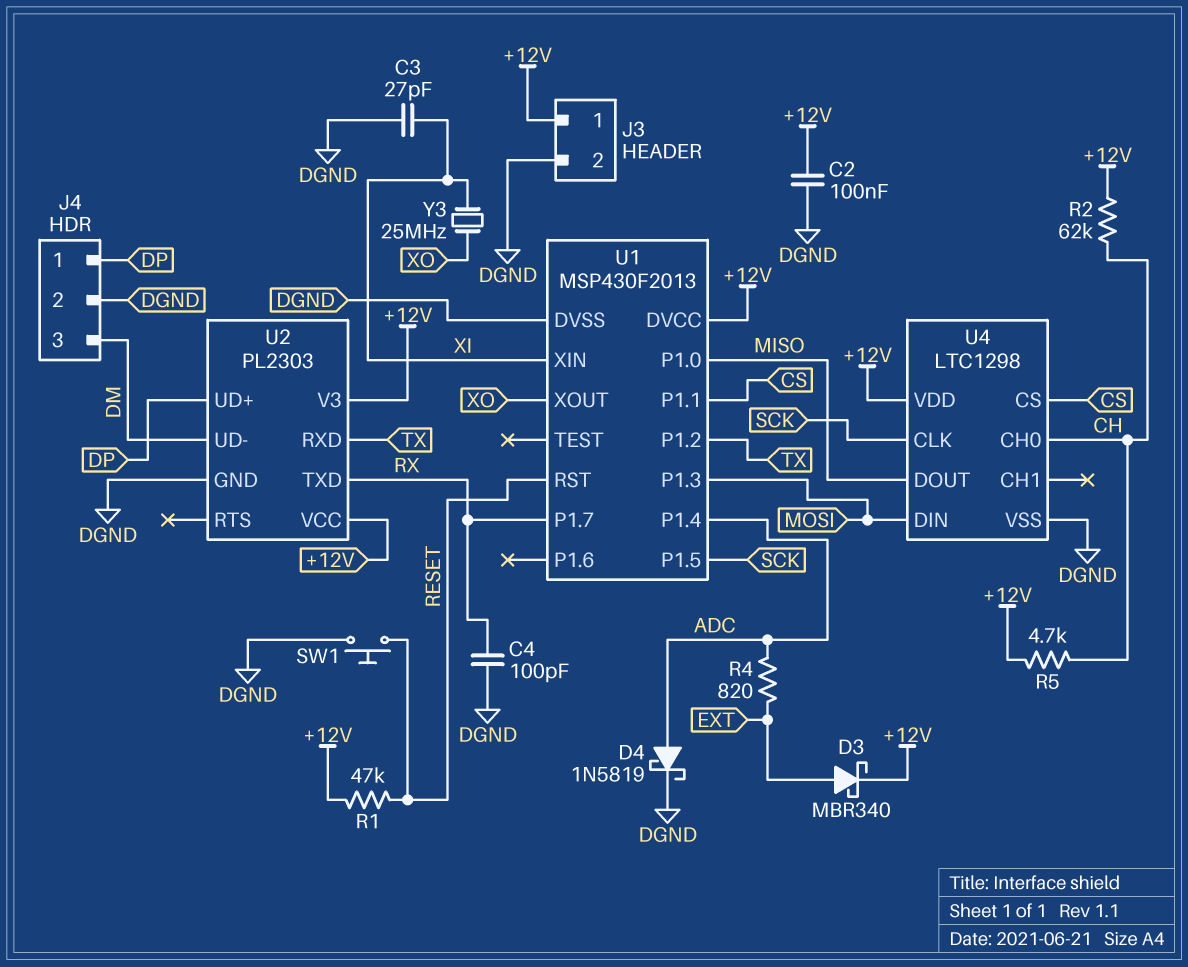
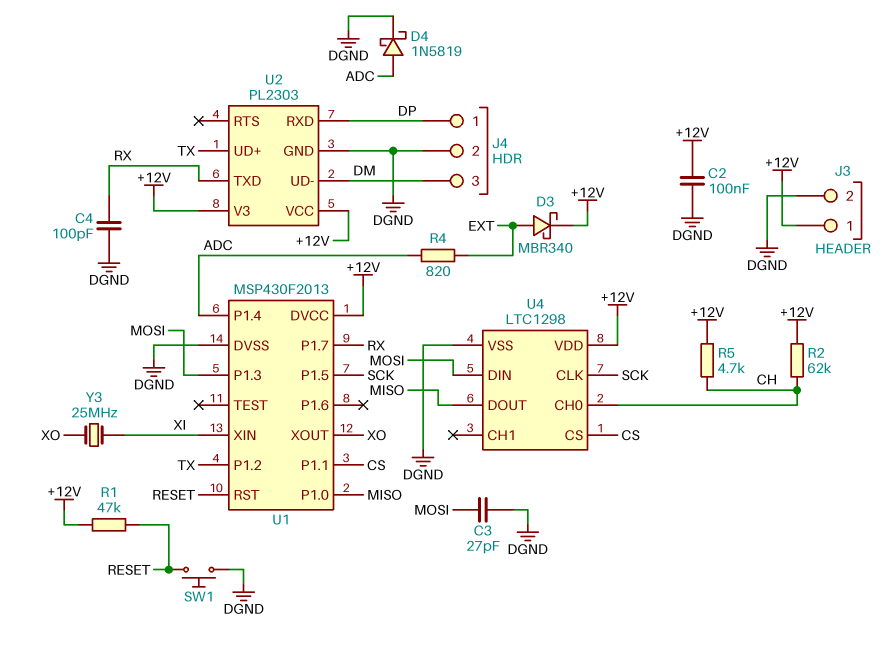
C3: 27pF (DGND, XI) -> 27pF (DGND, MOSI)
U2 pin RXD: TX -> DP
U2 pin UD+: DP -> TX

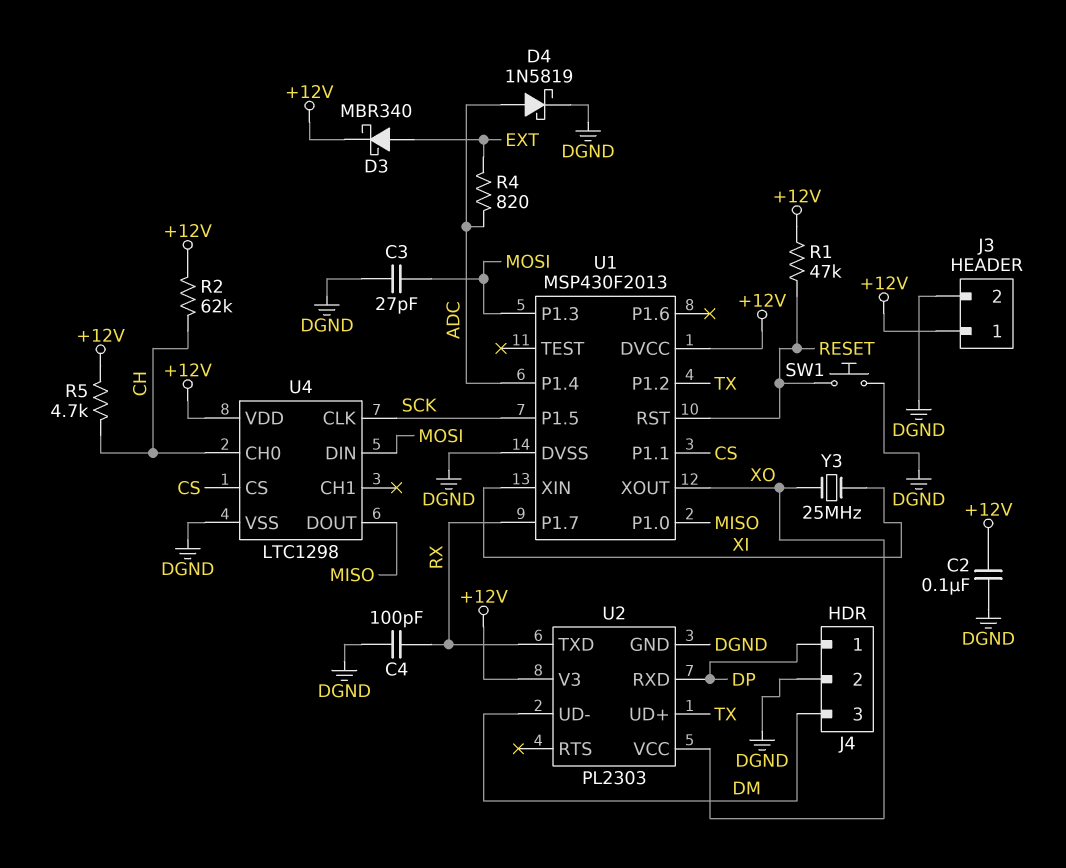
U2 pin VCC: +12V -> XO

